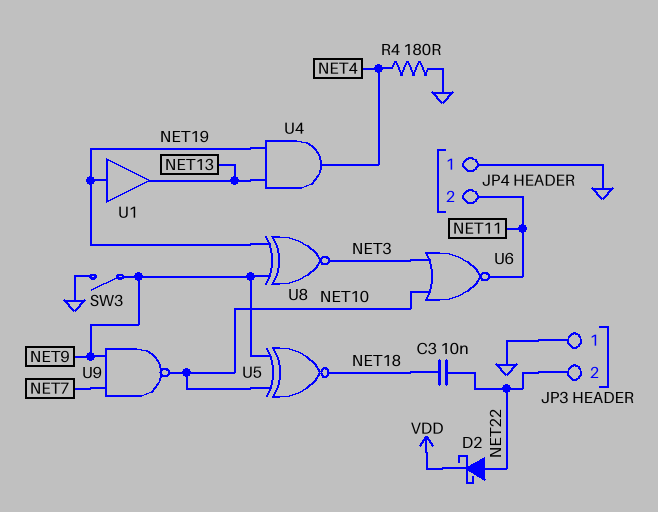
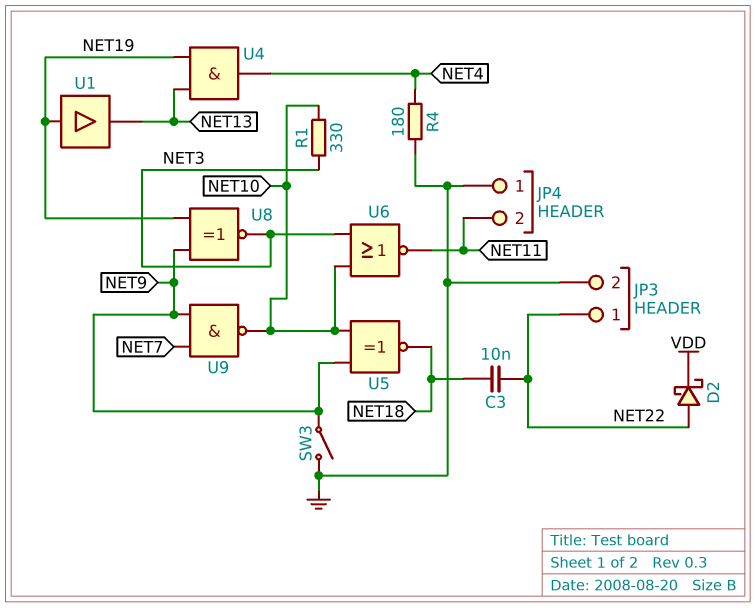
JP3 pin 1: GND -> NET22
JP3 pin 2: NET22 -> GND
R1: none -> 330 (NET3, NET10)

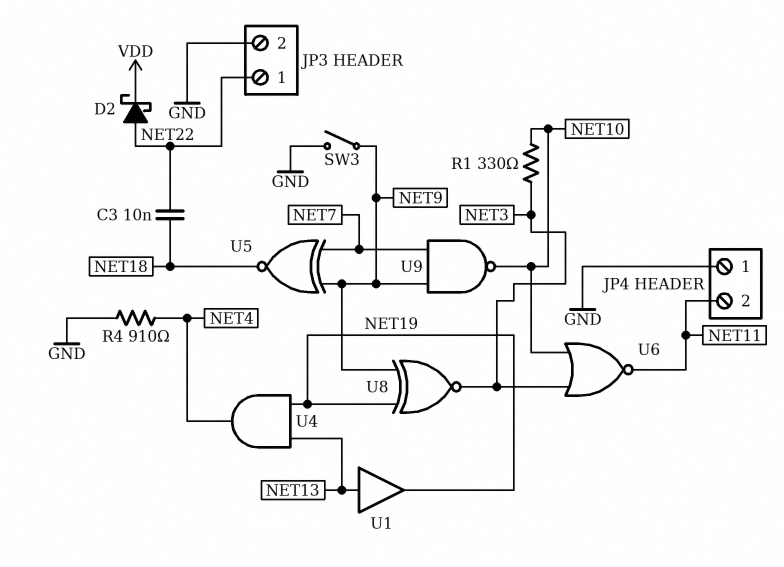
R4: 180 (GND, NET4) -> 910 (GND, NET4)
U1: buffer (in NET19, out NET13) -> buffer (in NET13, out NET19)
U5: XNOR (in NET9, in NET10, out NET18) -> XNOR (in NET7, in NET9, out NET18)

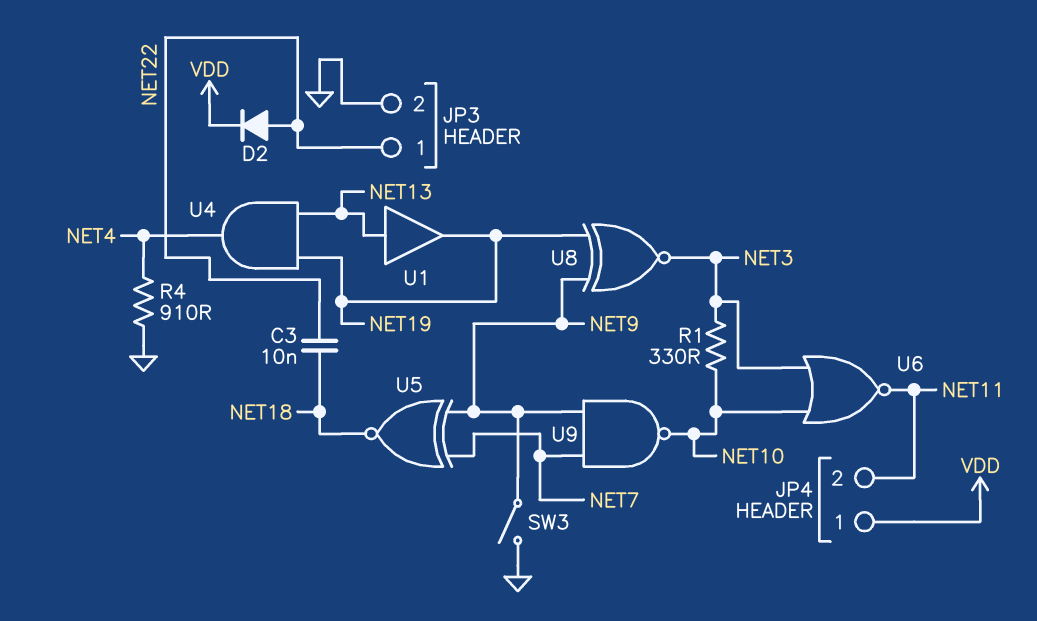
D2: schottky (A NET22, K VDD) -> diode (A NET22, K VDD)
JP4 pin 1: GND -> VDD

